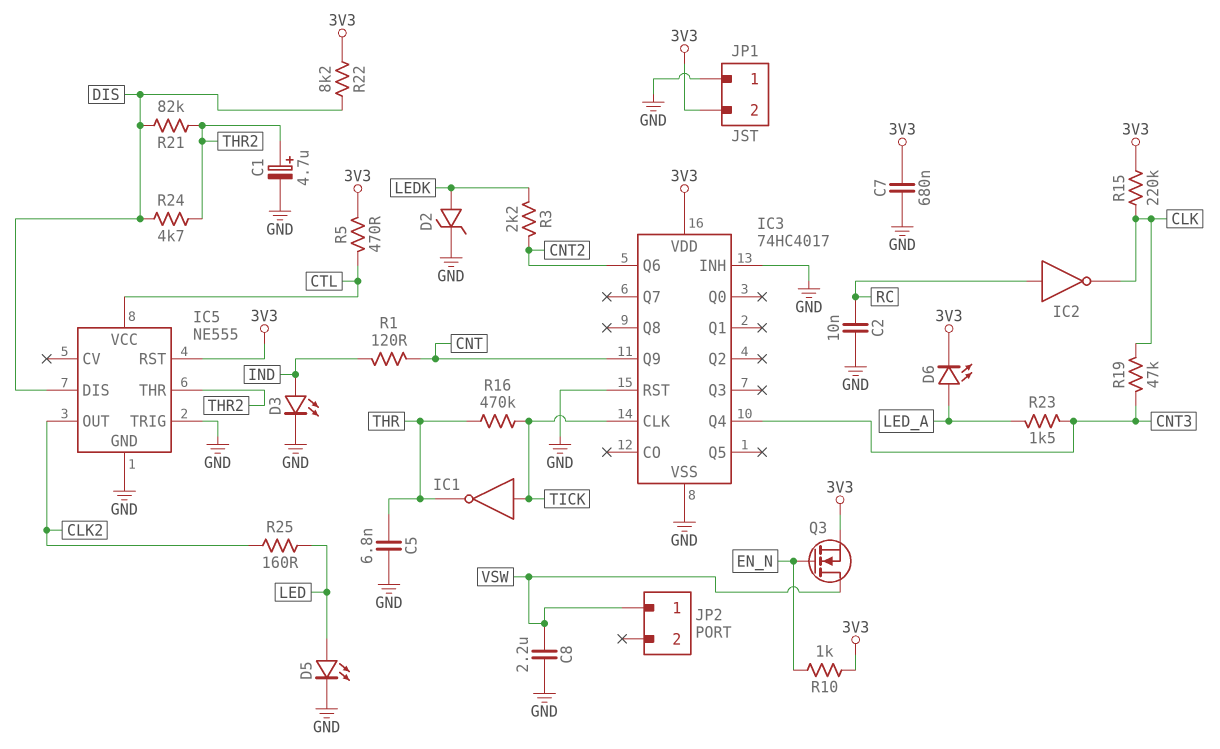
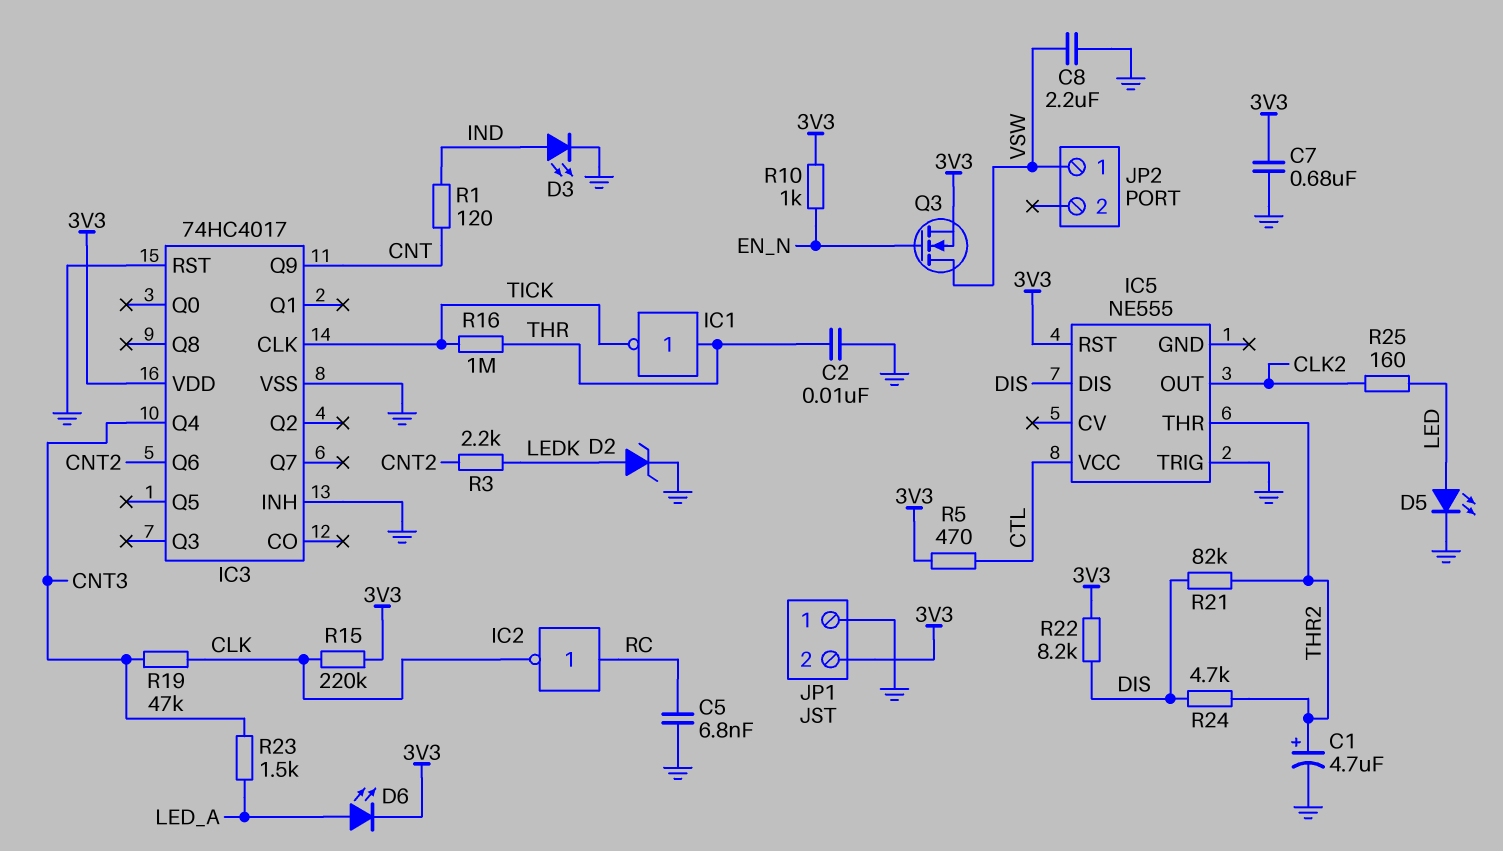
C2: 10nF (GND, RC) -> 10nF (GND, THR)
C5: 6.8nF (GND, THR) -> 6.8nF (GND, RC)
IC1: NOT (in TICK, out THR) -> NOT (in THR, out TICK)
IC5 pin GND: GND -> none
R16: 470k (THR, TICK) -> 1M (THR, TICK)

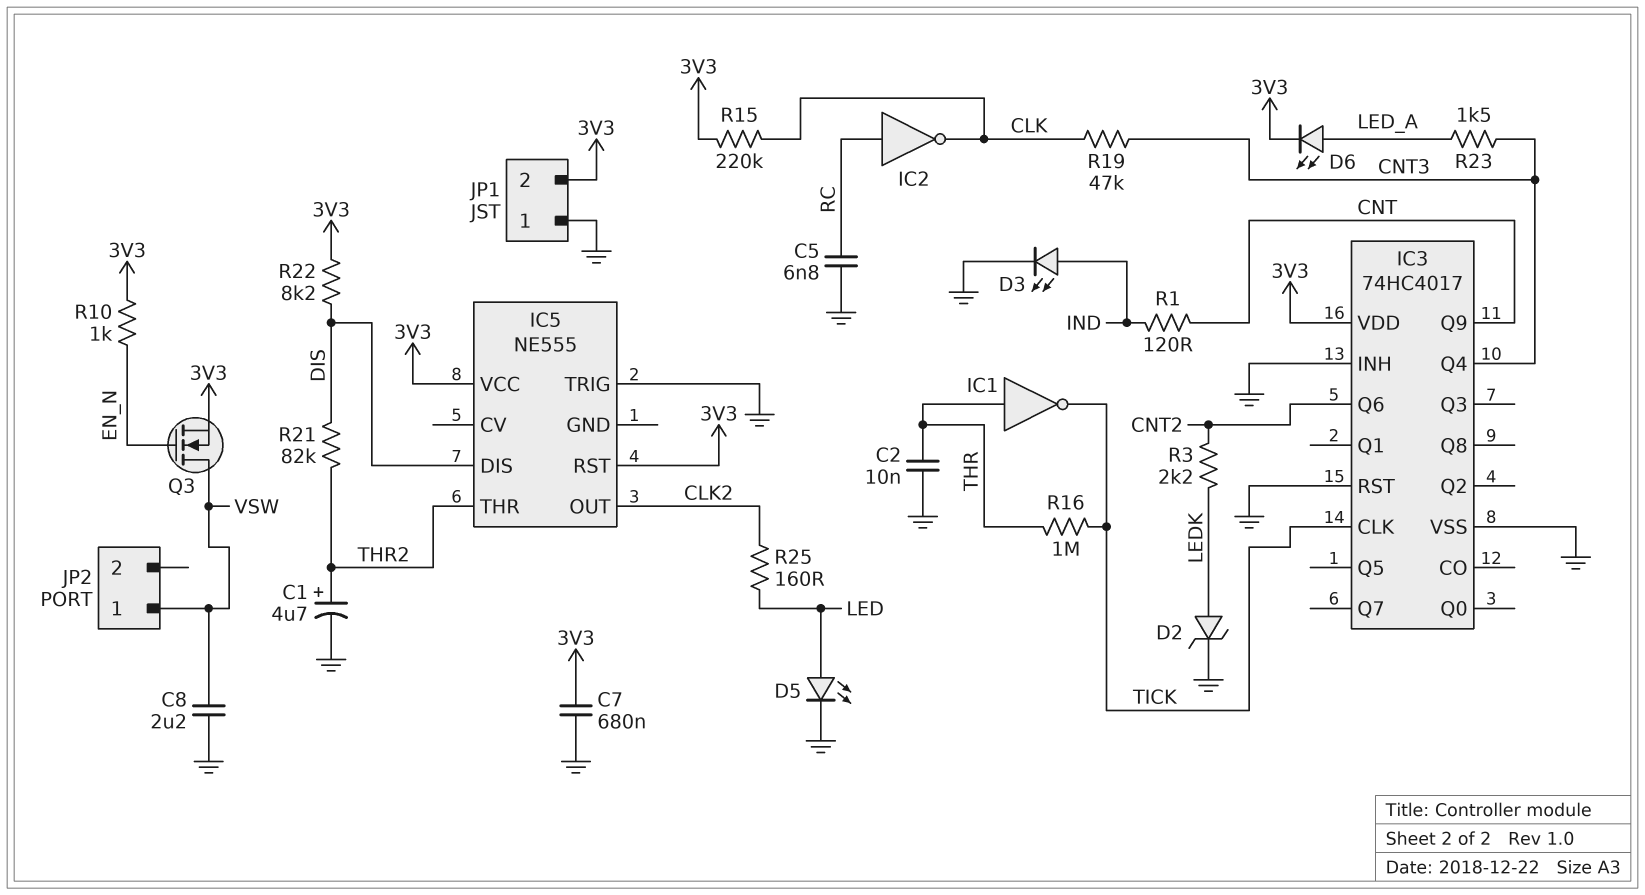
IC5 pin VCC: CTL -> 3V3
R5: 470 (3V3, CTL) -> none
R24: 4.7k (DIS, THR2) -> none

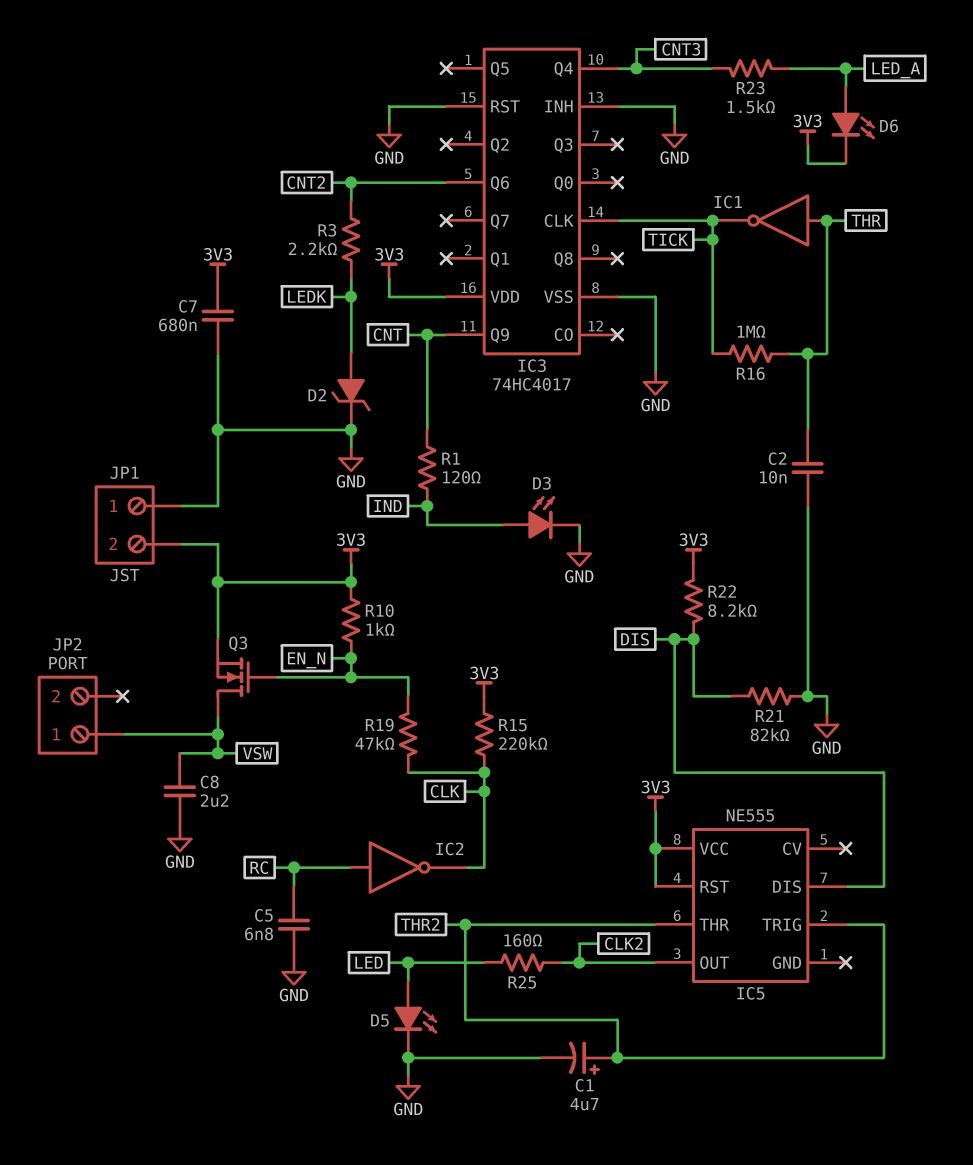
IC5 pin TRIG: GND -> THR2
R19: 47k (CLK, CNT3) -> 47k (CLK, EN_N)
R21: 82k (DIS, THR2) -> 82k (DIS, GND)

